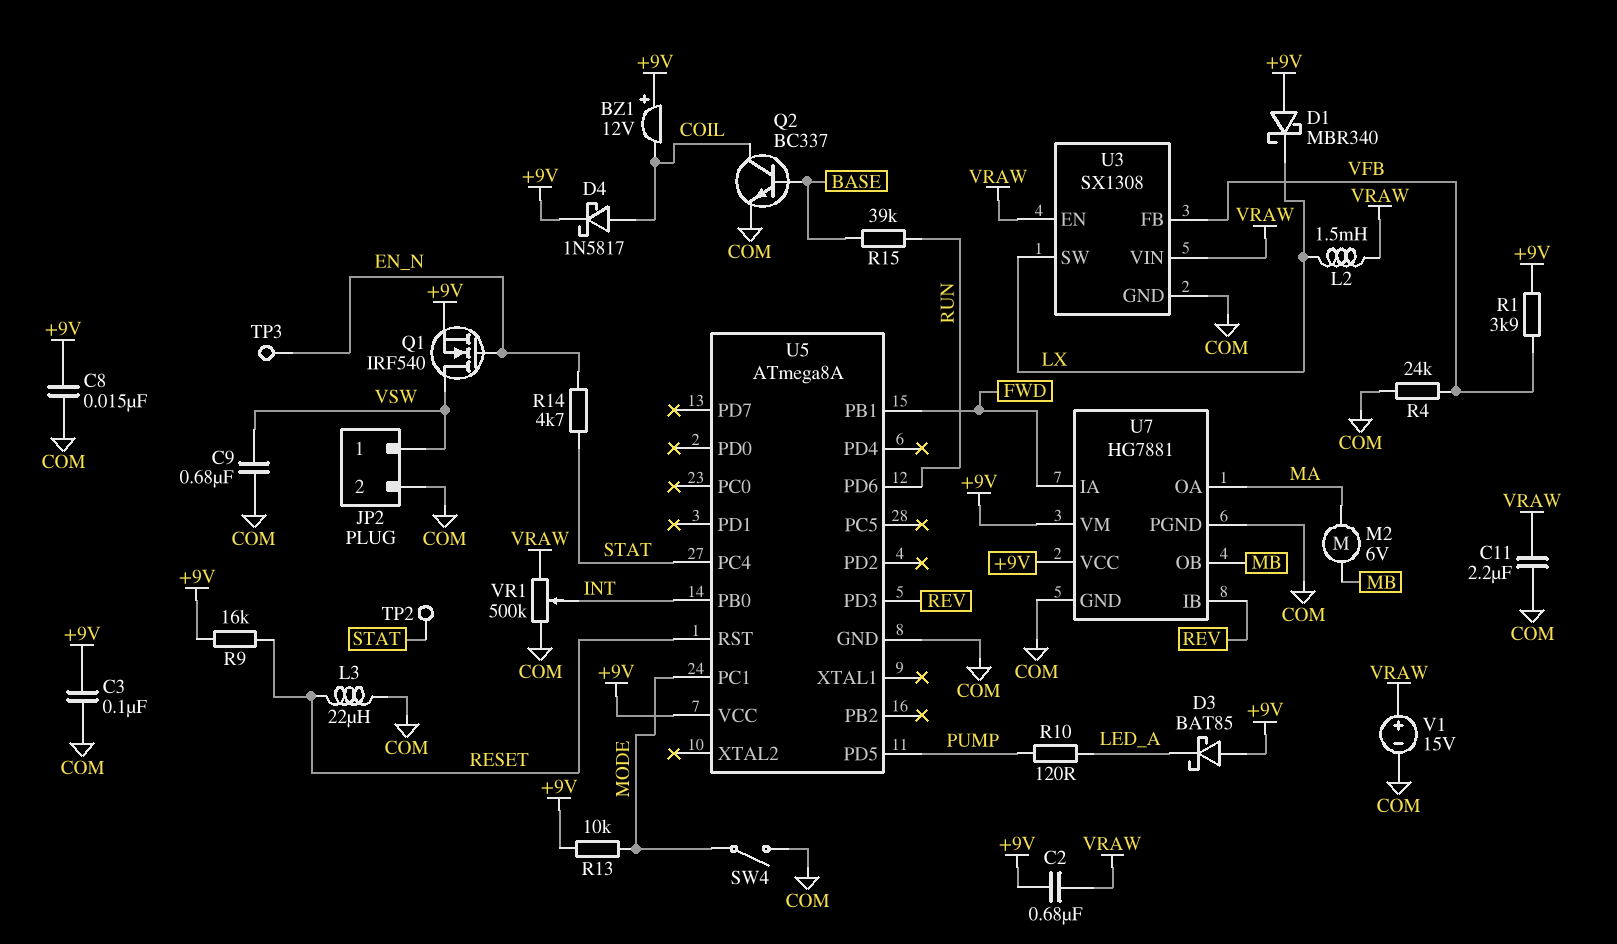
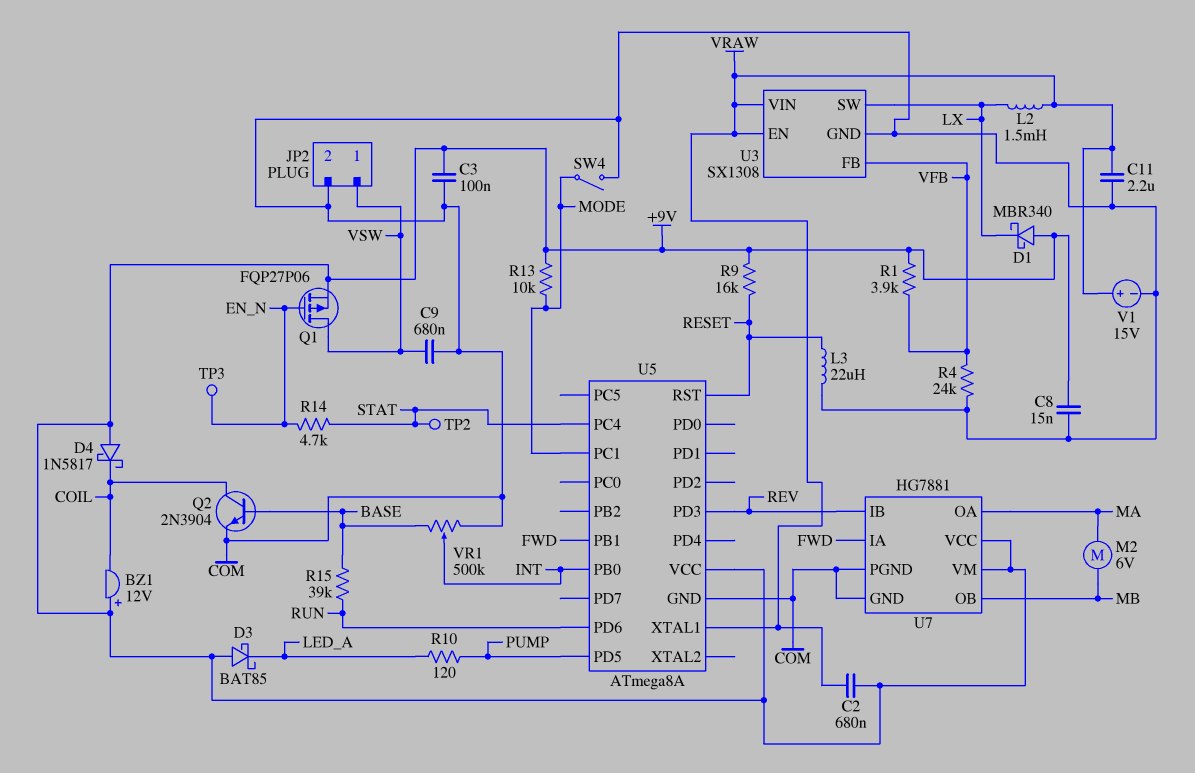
D4: schottky 1N5817 (A COIL, K +9V) -> schottky 1N5817 (A +9V, K COIL)
Q1: NMOS IRF540 (G EN_N, D VSW, S +9V) -> PMOS FQP27P06 (G EN_N, D VSW, S +9V)
Q2: NPN BC337 (B BASE, C COIL, E COM) -> NPN 2N3904 (B BASE, C COIL, E COM)
U5 pin XTAL1: none -> VRAW
VR1: 500k (COM, VRAW, wiper INT) -> 500k (BASE, COM, wiper INT)

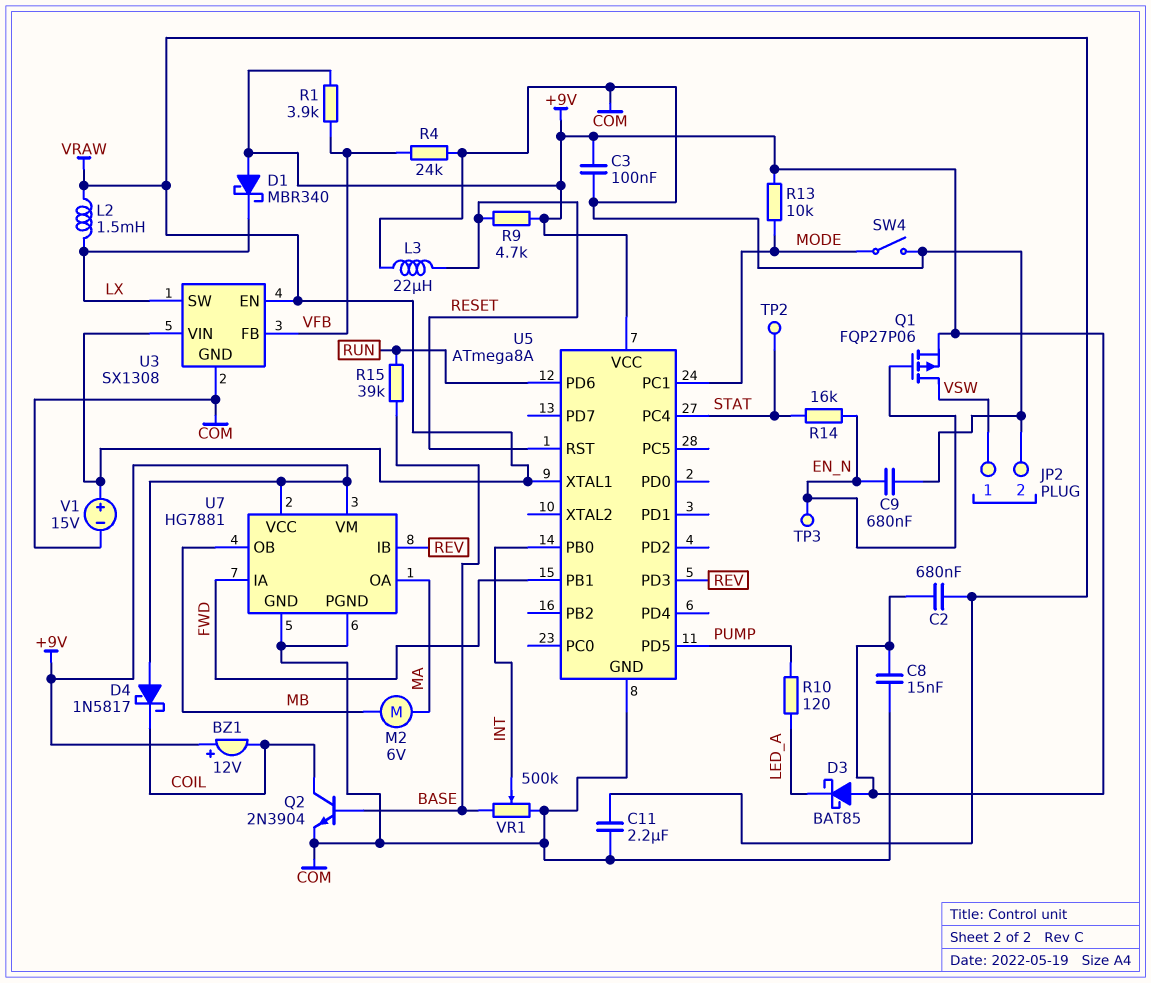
C9: 680nF (COM, VSW) -> 680nF (COM, EN_N)
R9: 16k (+9V, RESET) -> 4.7k (+9V, RESET)
R14: 4.7k (EN_N, STAT) -> 16k (EN_N, STAT)

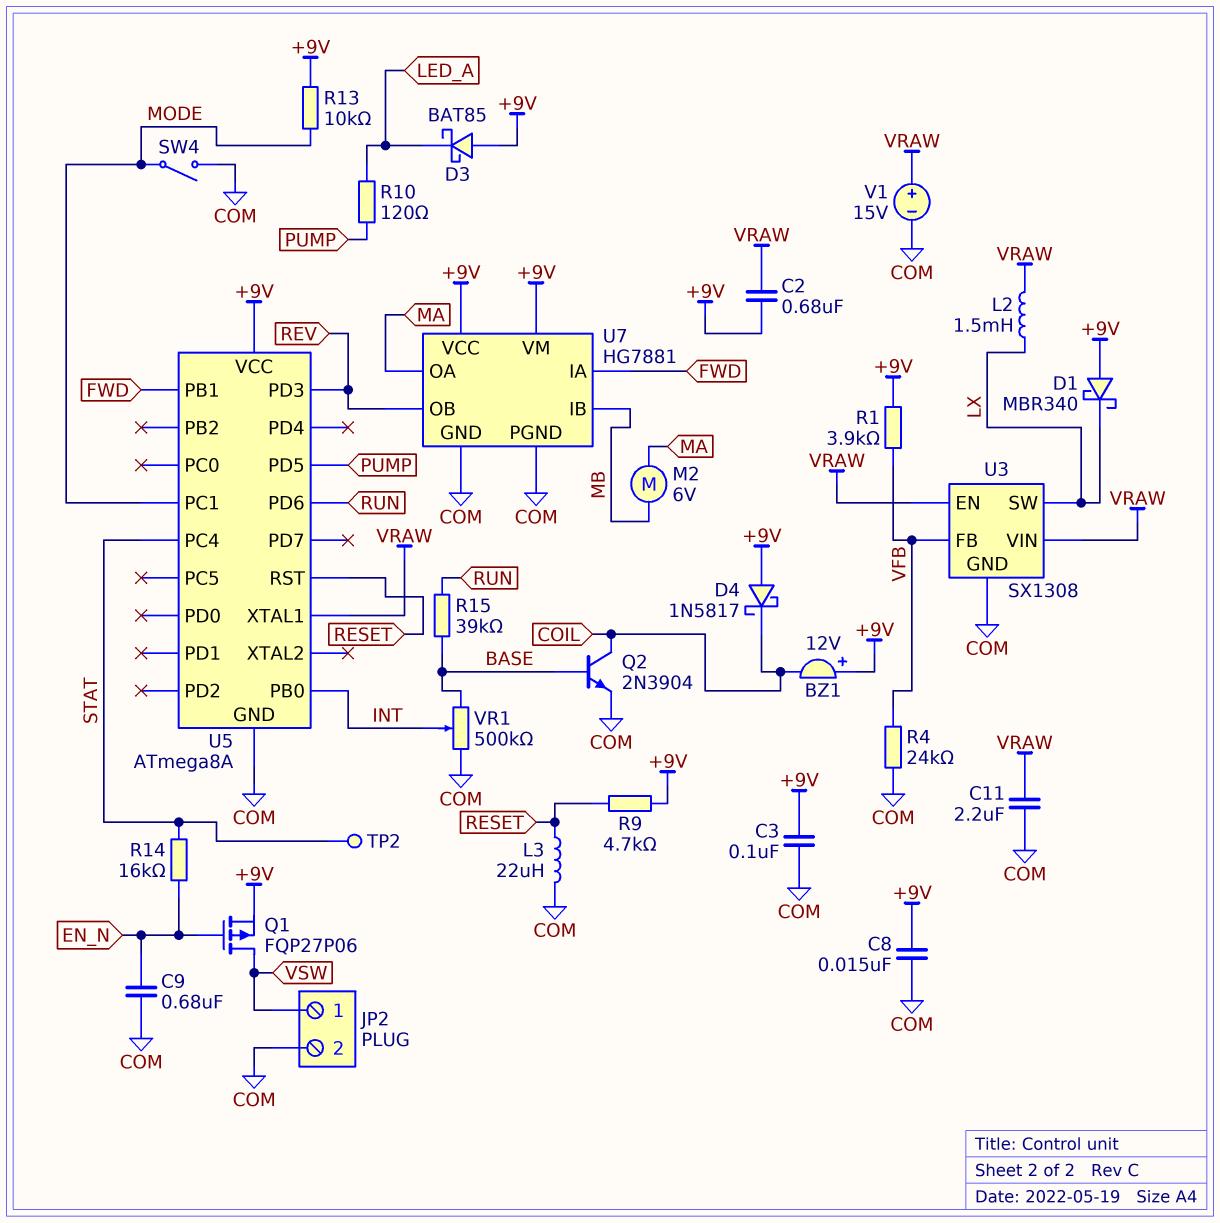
TP3: test point (EN_N) -> none
U7 pin IB: REV -> MB
U7 pin OB: MB -> REV

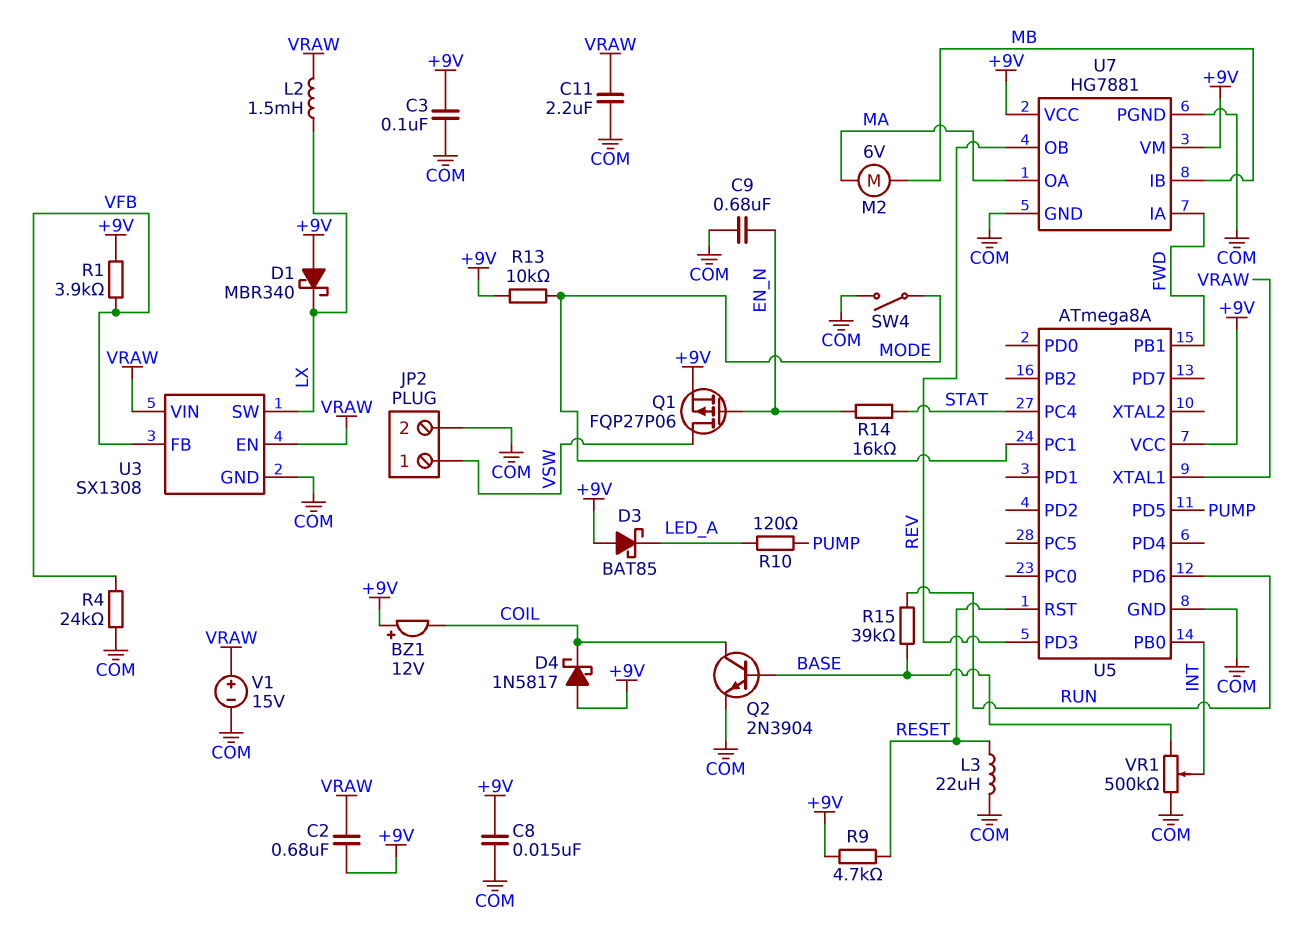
TP2: test point (STAT) -> none

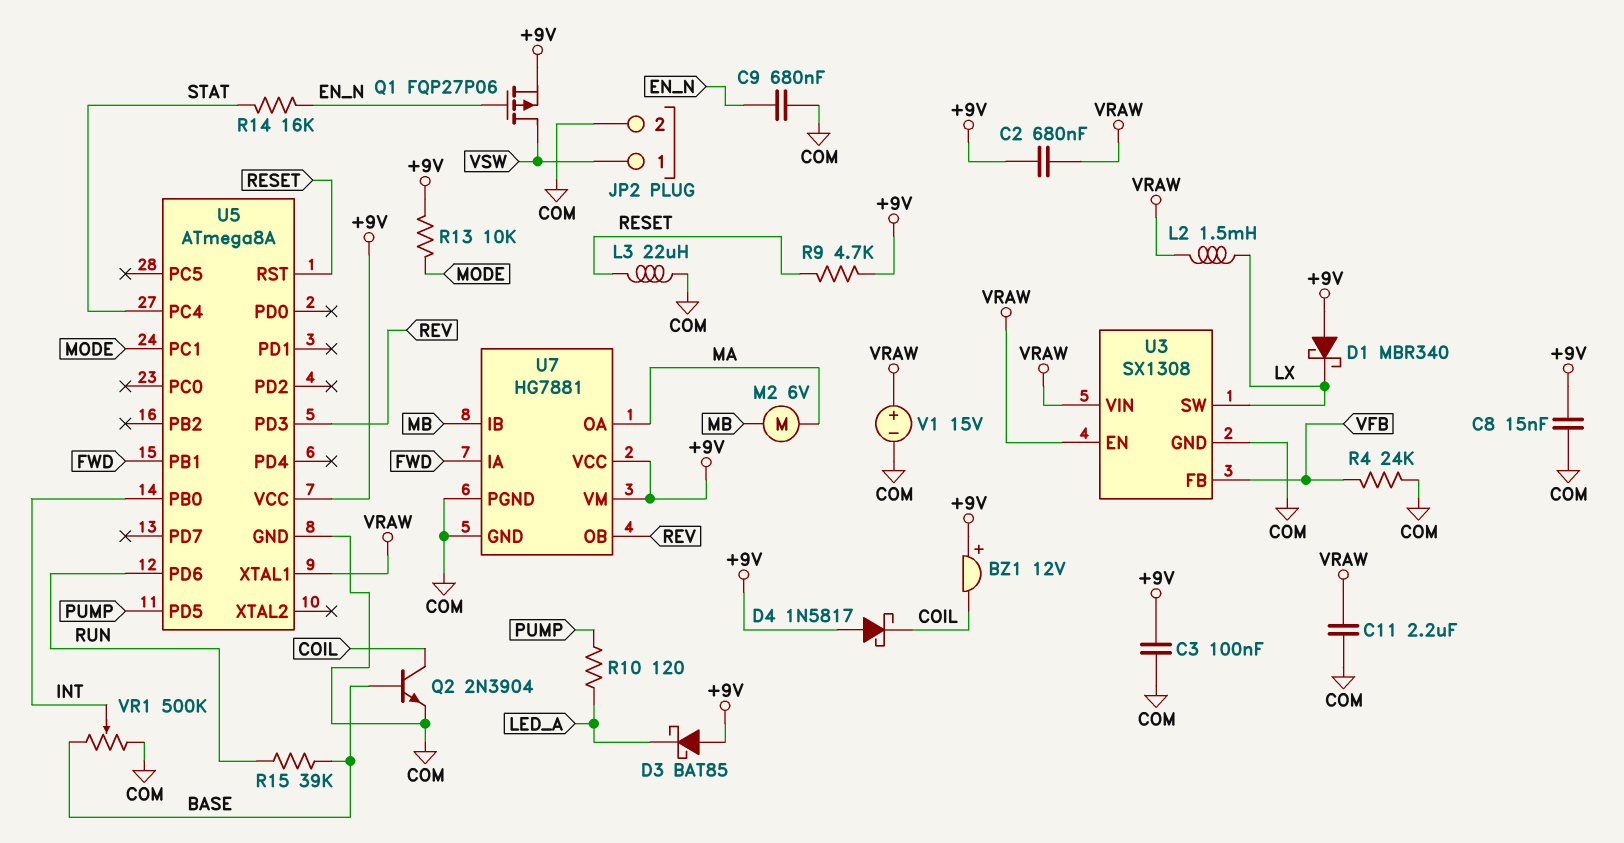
R1: 3.9k (+9V, VFB) -> none
SW4: switch (COM, MODE) -> none

